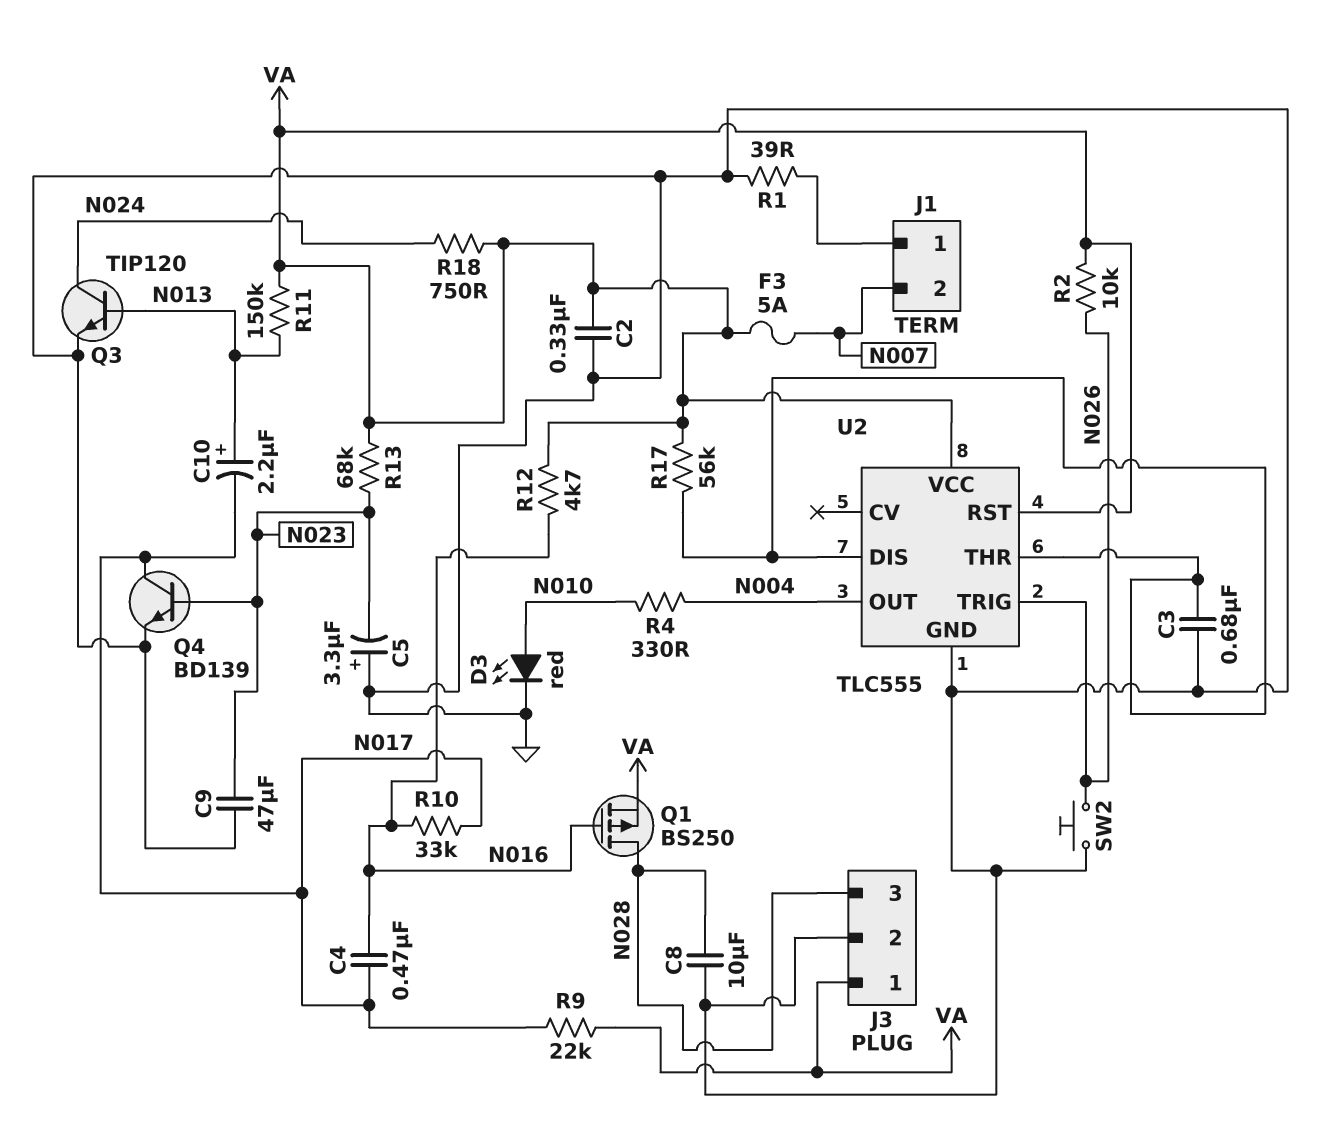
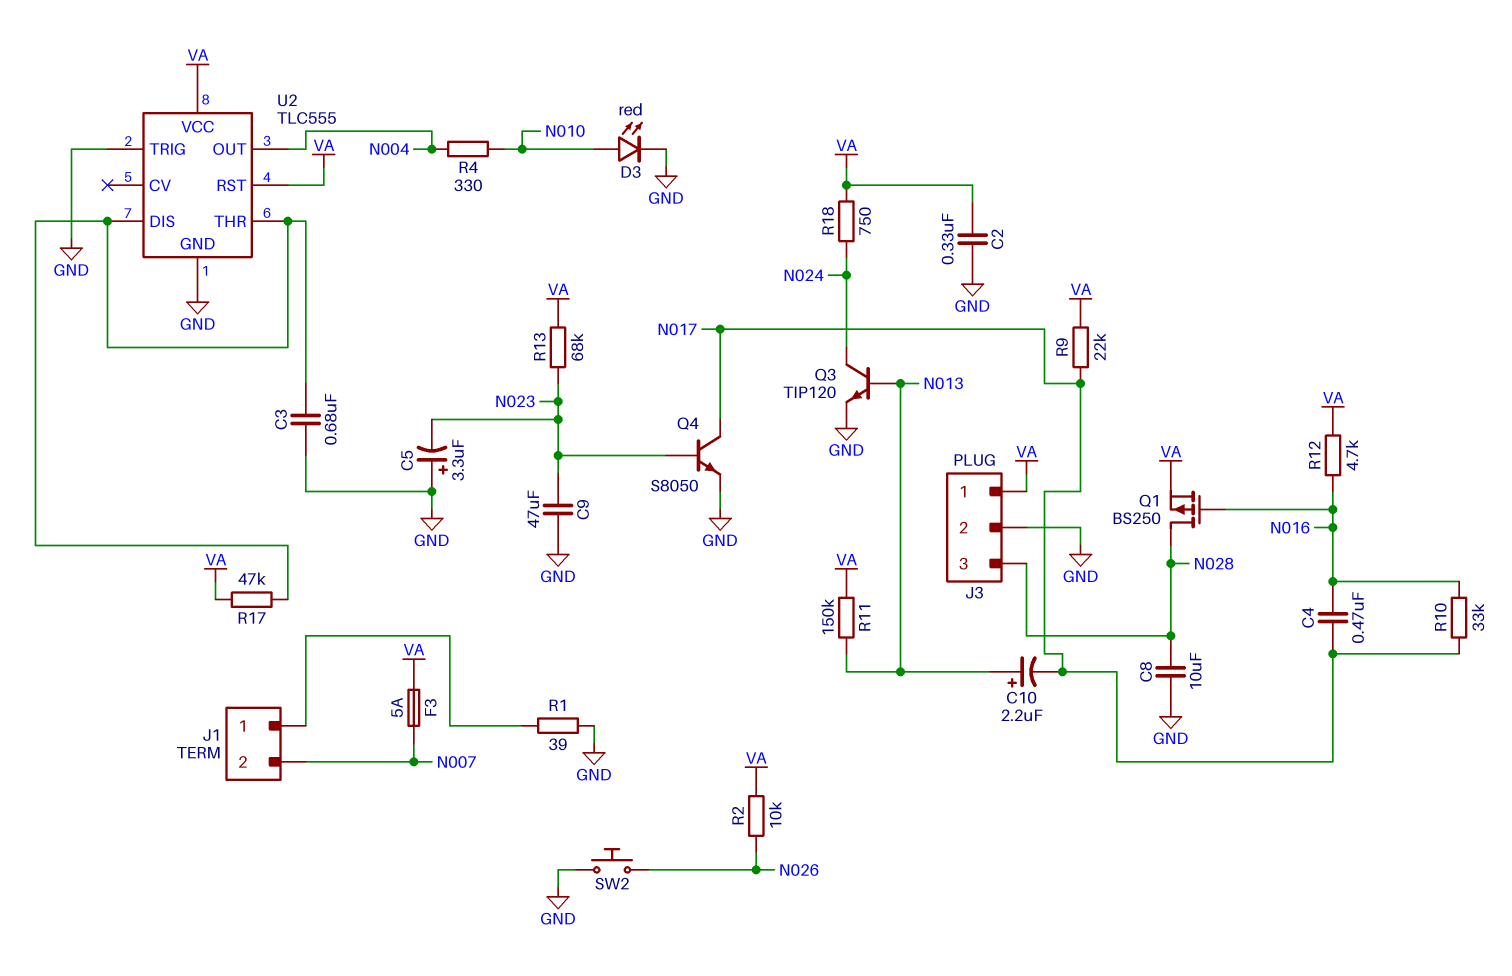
Q4: NPN BD139 (B N023, C N017, E GND) -> NPN S8050 (B N023, C N017, E GND)
R17: 56k (U2/DIS, VA) -> 47k (U2/DIS, VA)
U2 pin TRIG: N026 -> GND

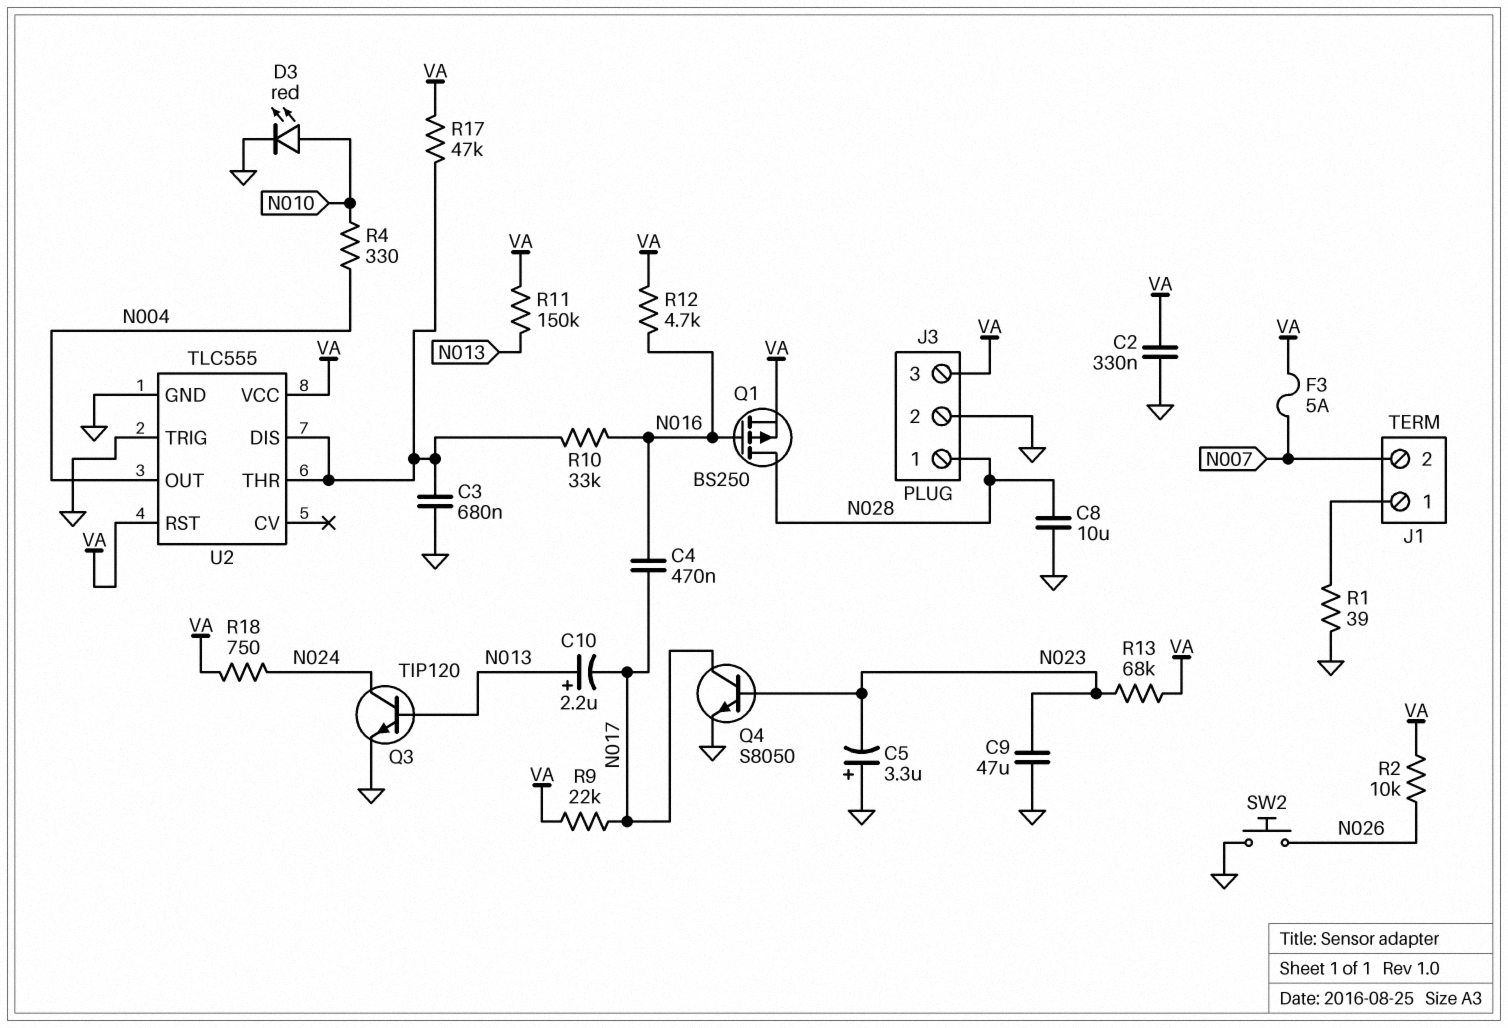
J3 pin 1: VA -> N028
J3 pin 3: N028 -> VA
R10: 33k (N016, N017) -> 33k (N016, U2/DIS)

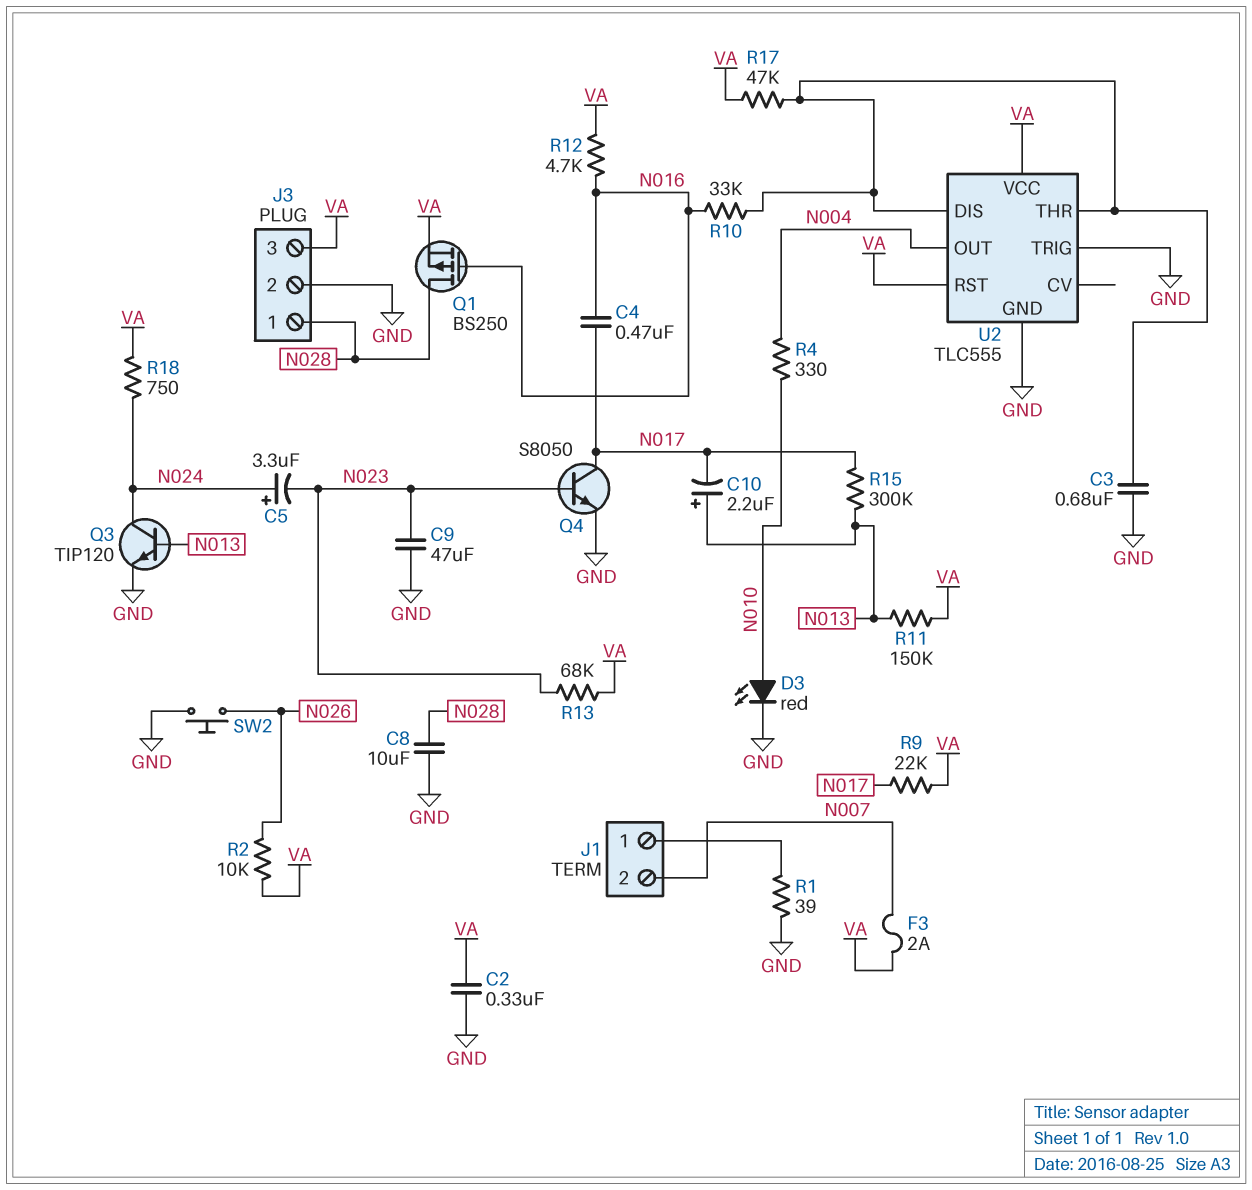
C5: 3.3uF (plus GND, minus N023) -> 3.3uF (plus N024, minus N023)
F3: 5A (N007, VA) -> 2A (N007, VA)
R15: none -> 300k (N013, N017)

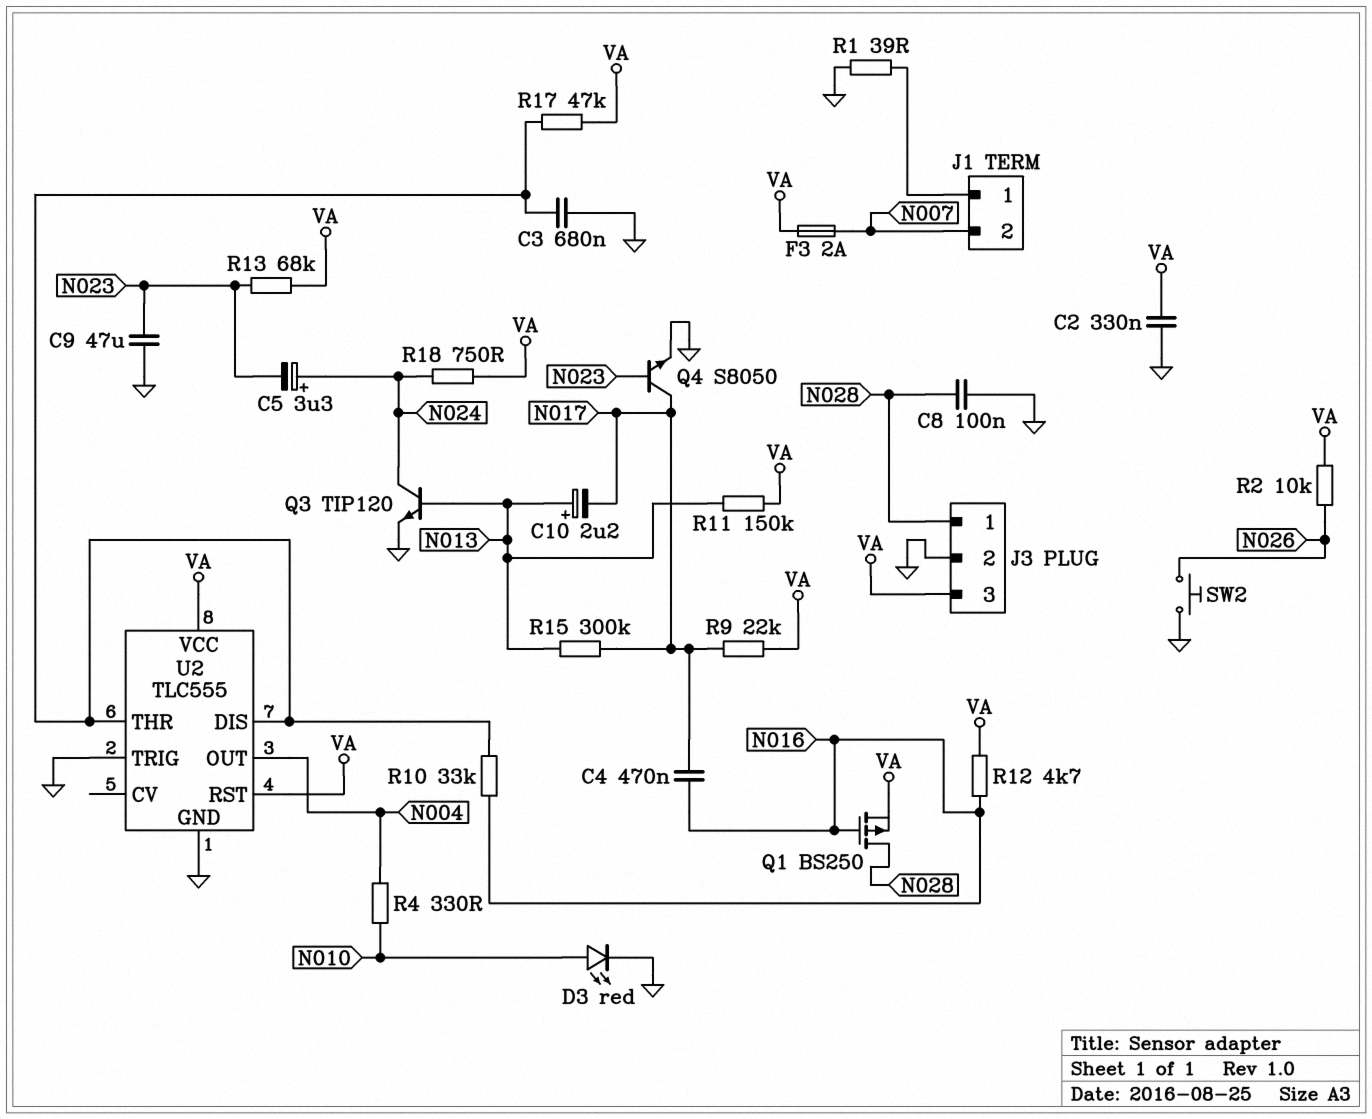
C8: 10uF (GND, N028) -> 100nF (GND, N028)

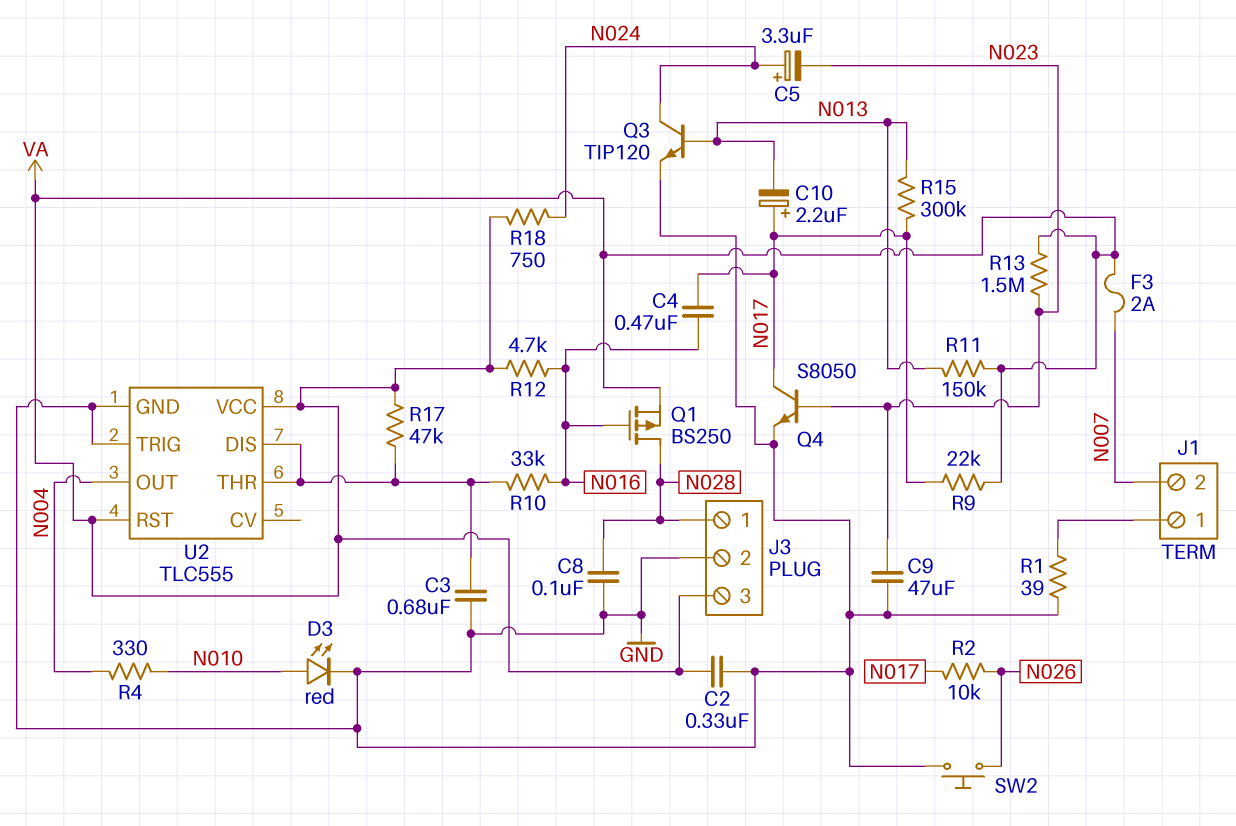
C10: 2.2uF (plus N013, minus N017) -> 2.2uF (plus N017, minus N013)
R2: 10k (N026, VA) -> 10k (N017, N026)
R13: 68k (N023, VA) -> 1.5M (N023, VA)

